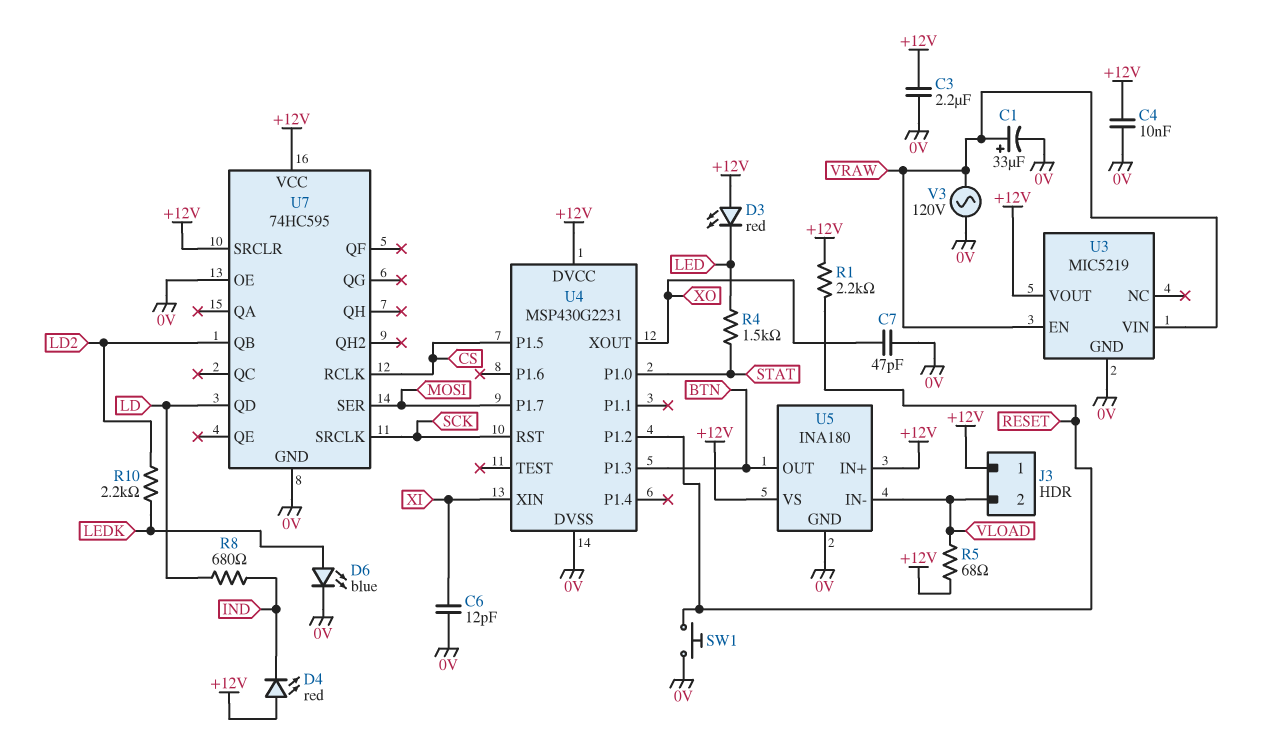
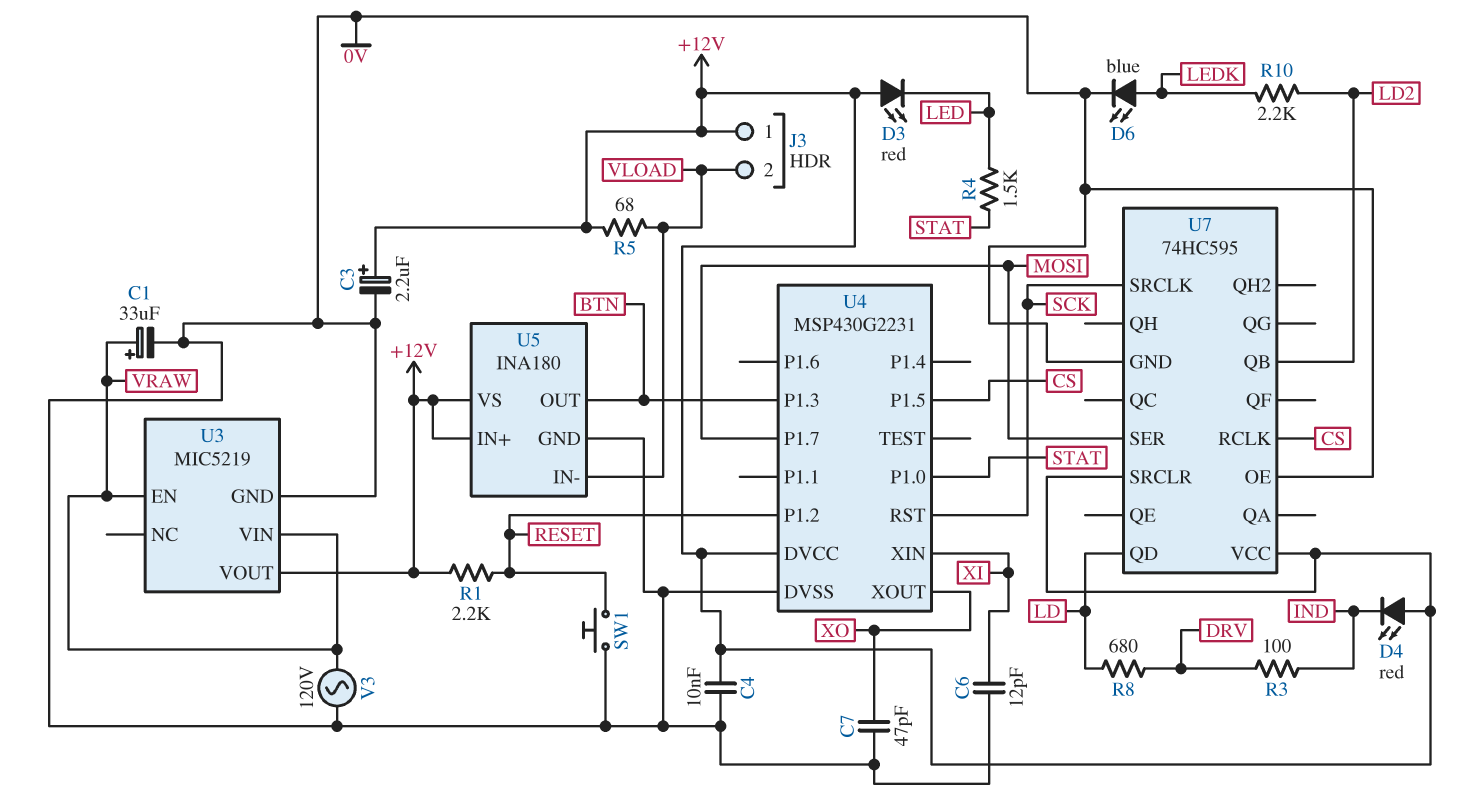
C3: 2.2uF (+12V, 0V) -> 2.2uF (plus +12V, minus 0V)
R3: none -> 100 (DRV, IND)
R8: 680 (IND, LD) -> 680 (DRV, LD)

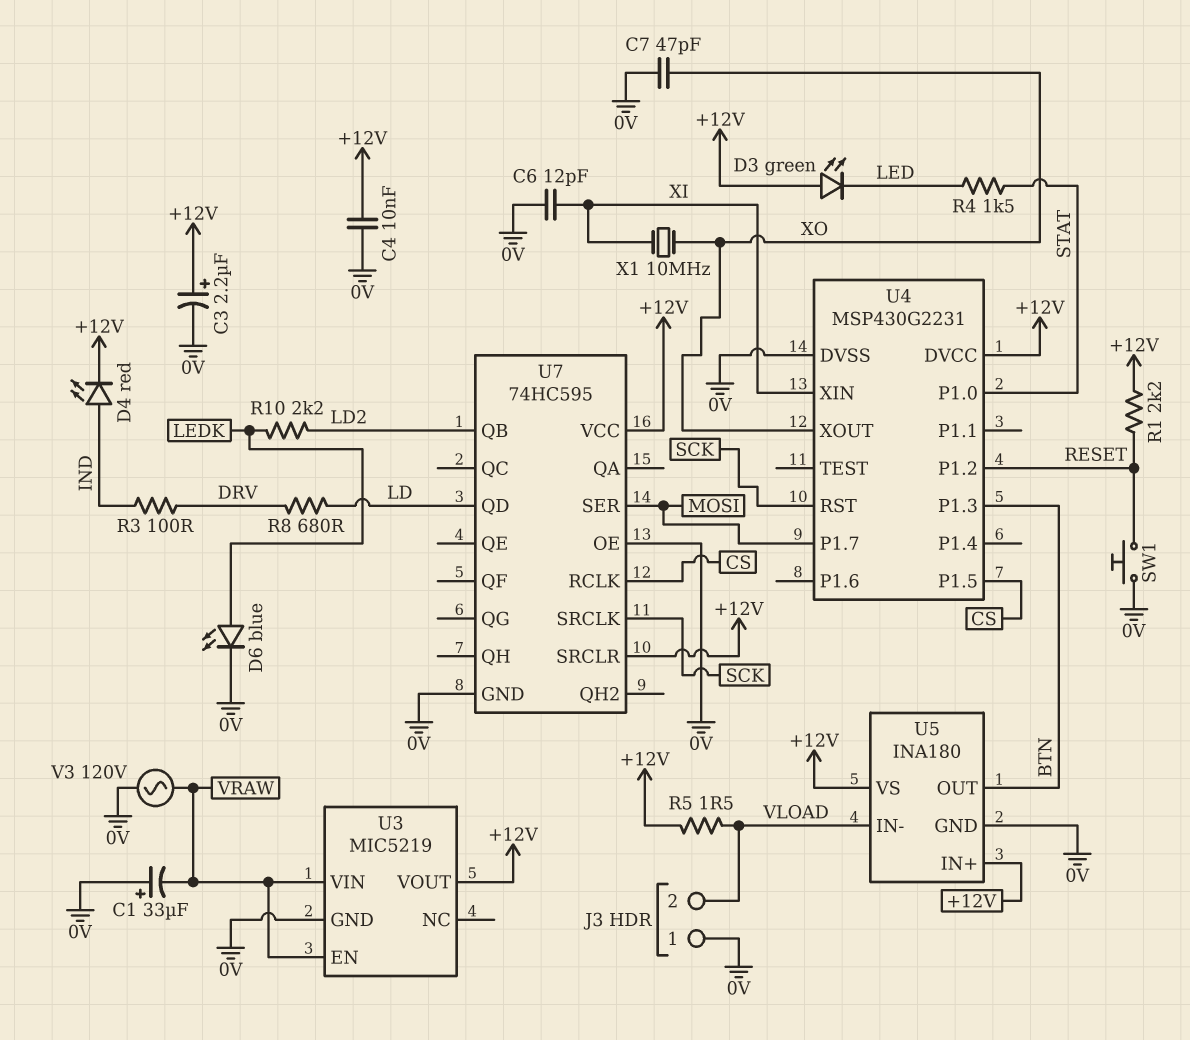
C1: 33uF (plus VRAW, minus 0V) -> 33uF (plus 0V, minus VRAW)
D3: LED red (A +12V, K LED) -> LED green (A +12V, K LED)
D4: LED red (A +12V, K IND) -> LED red (A IND, K +12V)
J3 pin 1: +12V -> 0V
R5: 68 (+12V, VLOAD) -> 1.5 (+12V, VLOAD)
X1: none -> 10MHz (XI, XO)

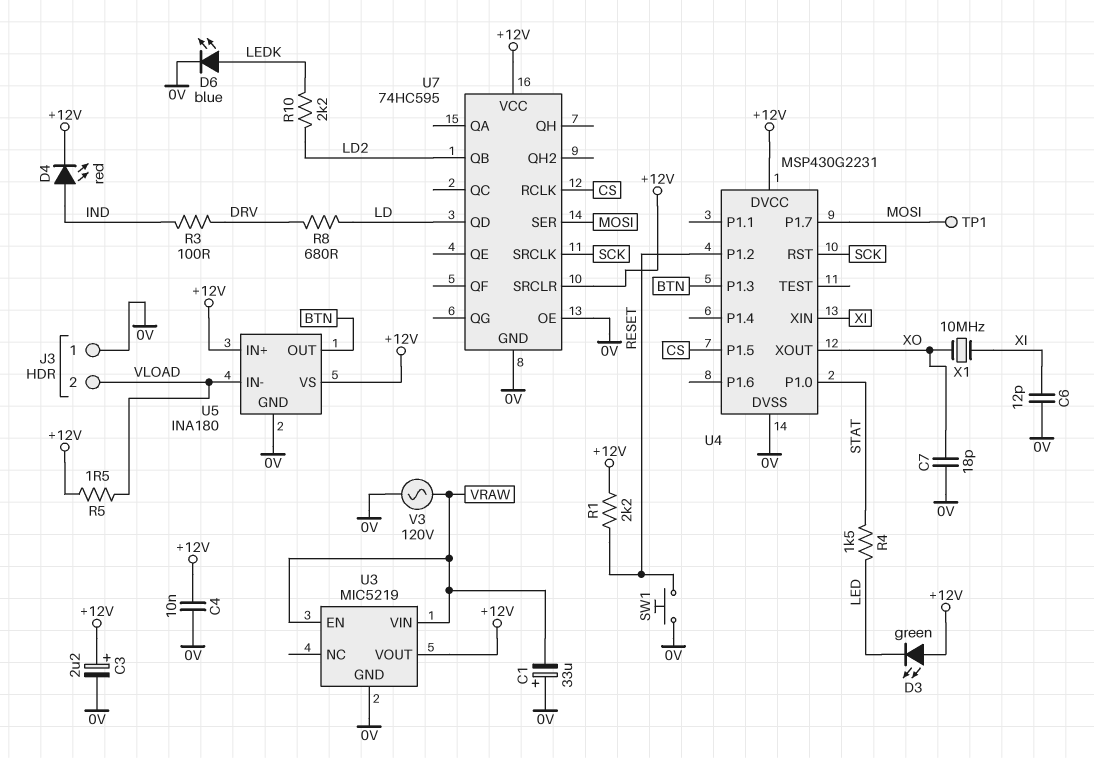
C7: 47pF (0V, XO) -> 18pF (0V, XO)
TP1: none -> test point (MOSI)

